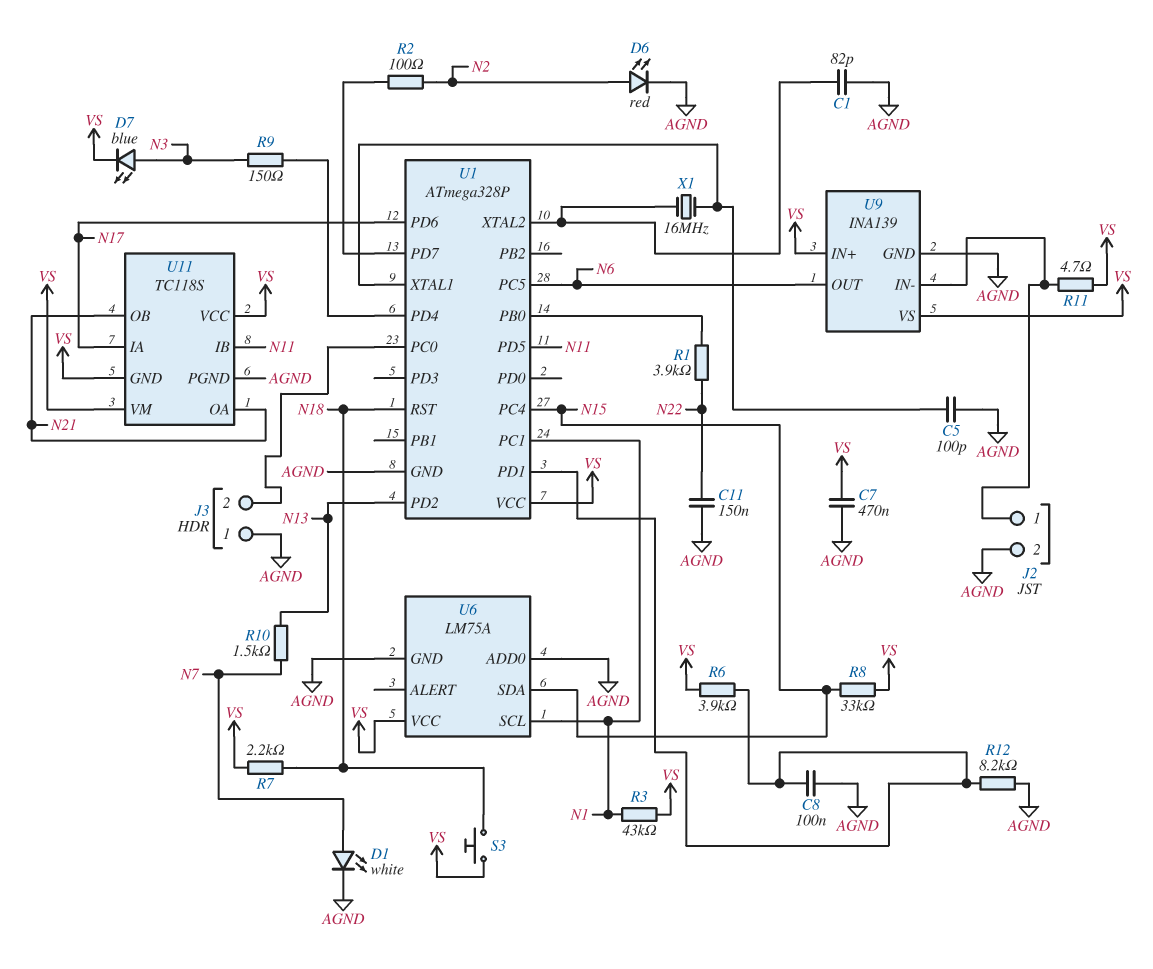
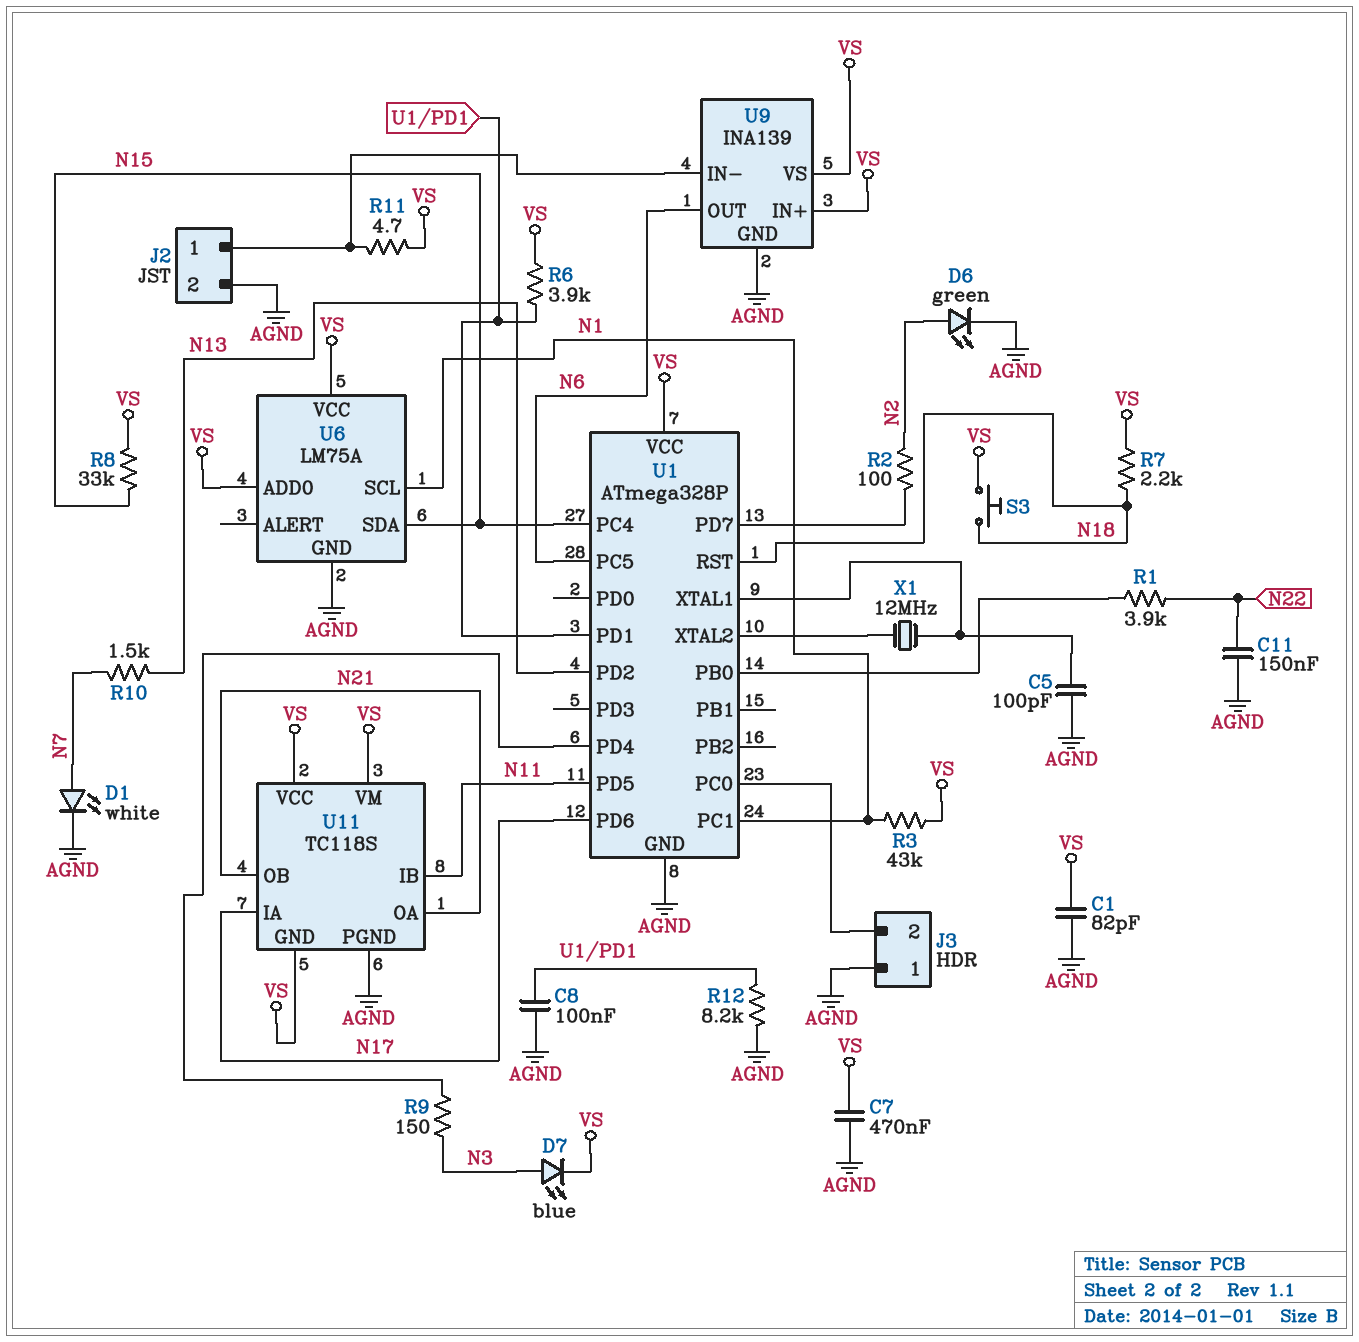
C1: 82pF (AGND, U1/XTAL2) -> 82pF (AGND, VS)
D6: LED red (A N2, K AGND) -> LED green (A N2, K AGND)
U6 pin ADD0: AGND -> VS
X1: 16MHz (U1/XTAL1, U1/XTAL2) -> 12MHz (U1/XTAL1, U1/XTAL2)

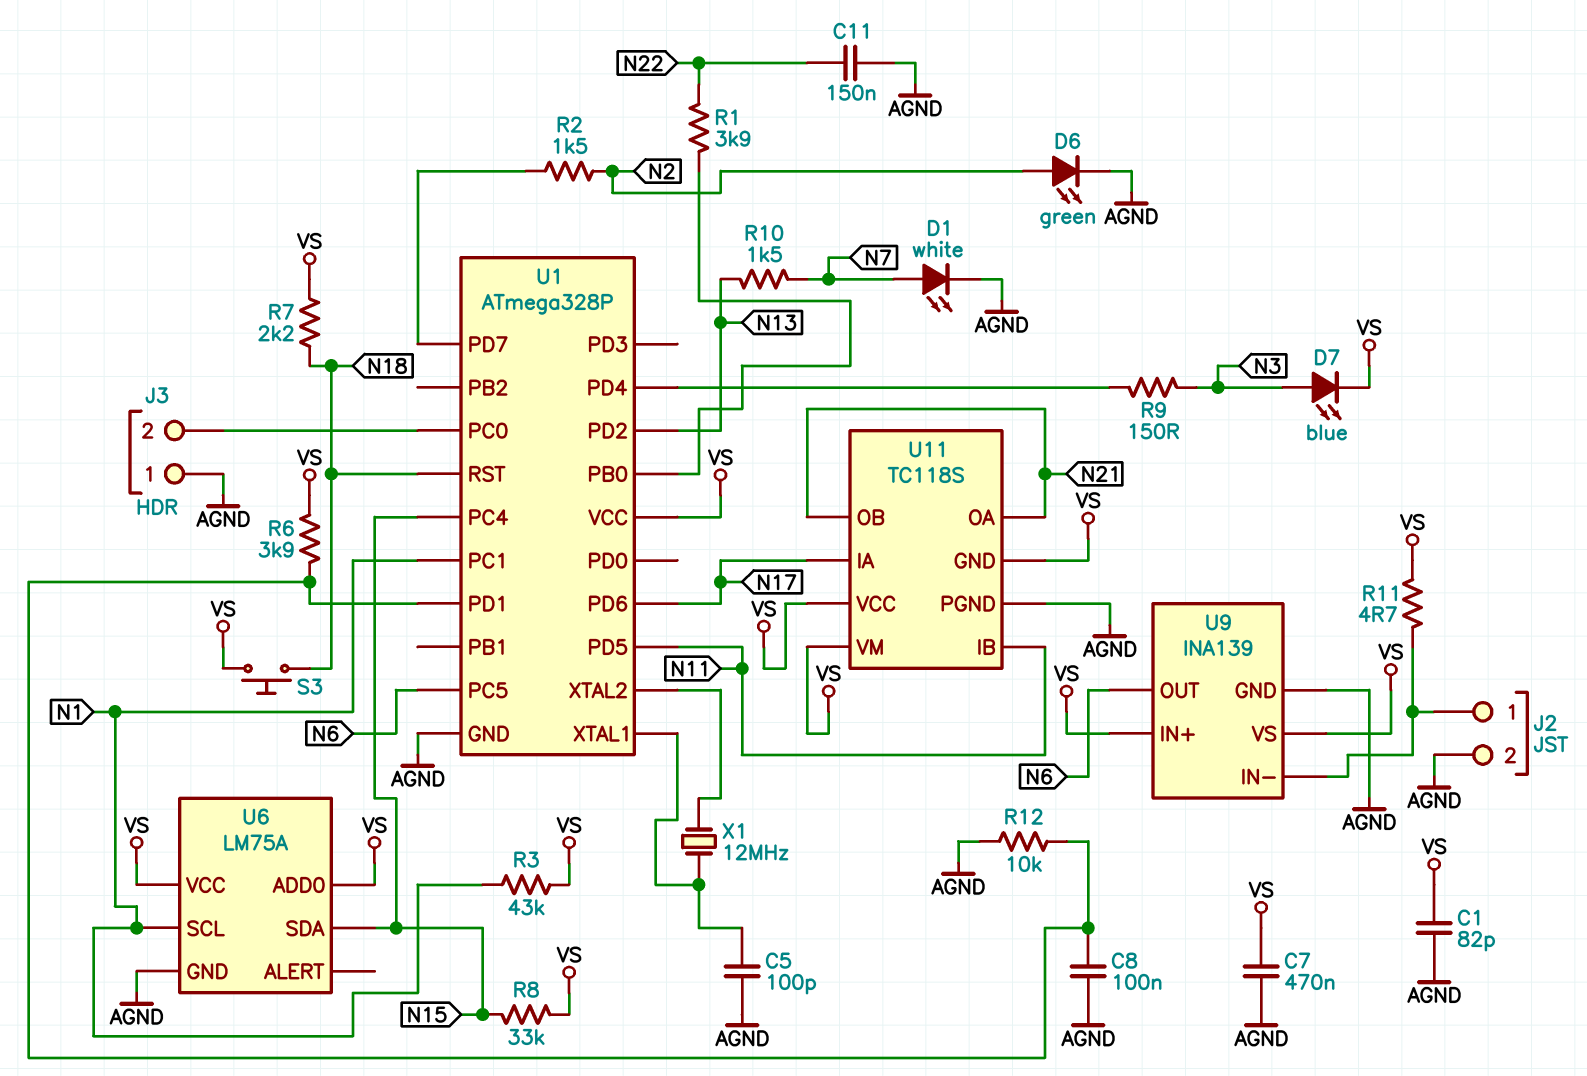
R2: 100 (N2, U1/PD7) -> 1.5k (N2, U1/PD7)
R12: 8.2k (AGND, U1/PD1) -> 10k (AGND, U1/PD1)

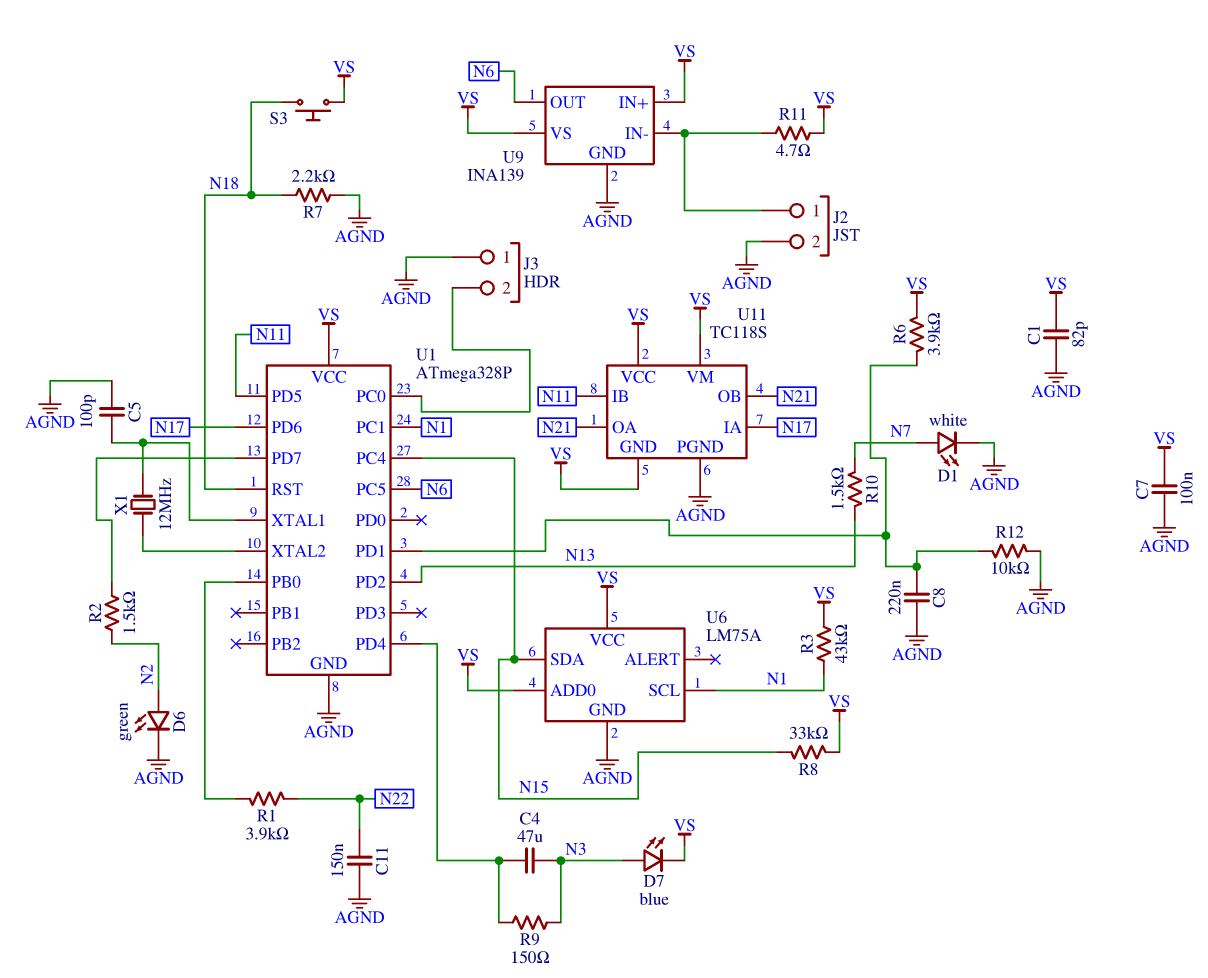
C4: none -> 47uF (N3, U1/PD4)
C7: 470nF (AGND, VS) -> 100nF (AGND, VS)
C8: 100nF (AGND, U1/PD1) -> 220nF (AGND, U1/PD1)
R7: 2.2k (N18, VS) -> 2.2k (AGND, N18)

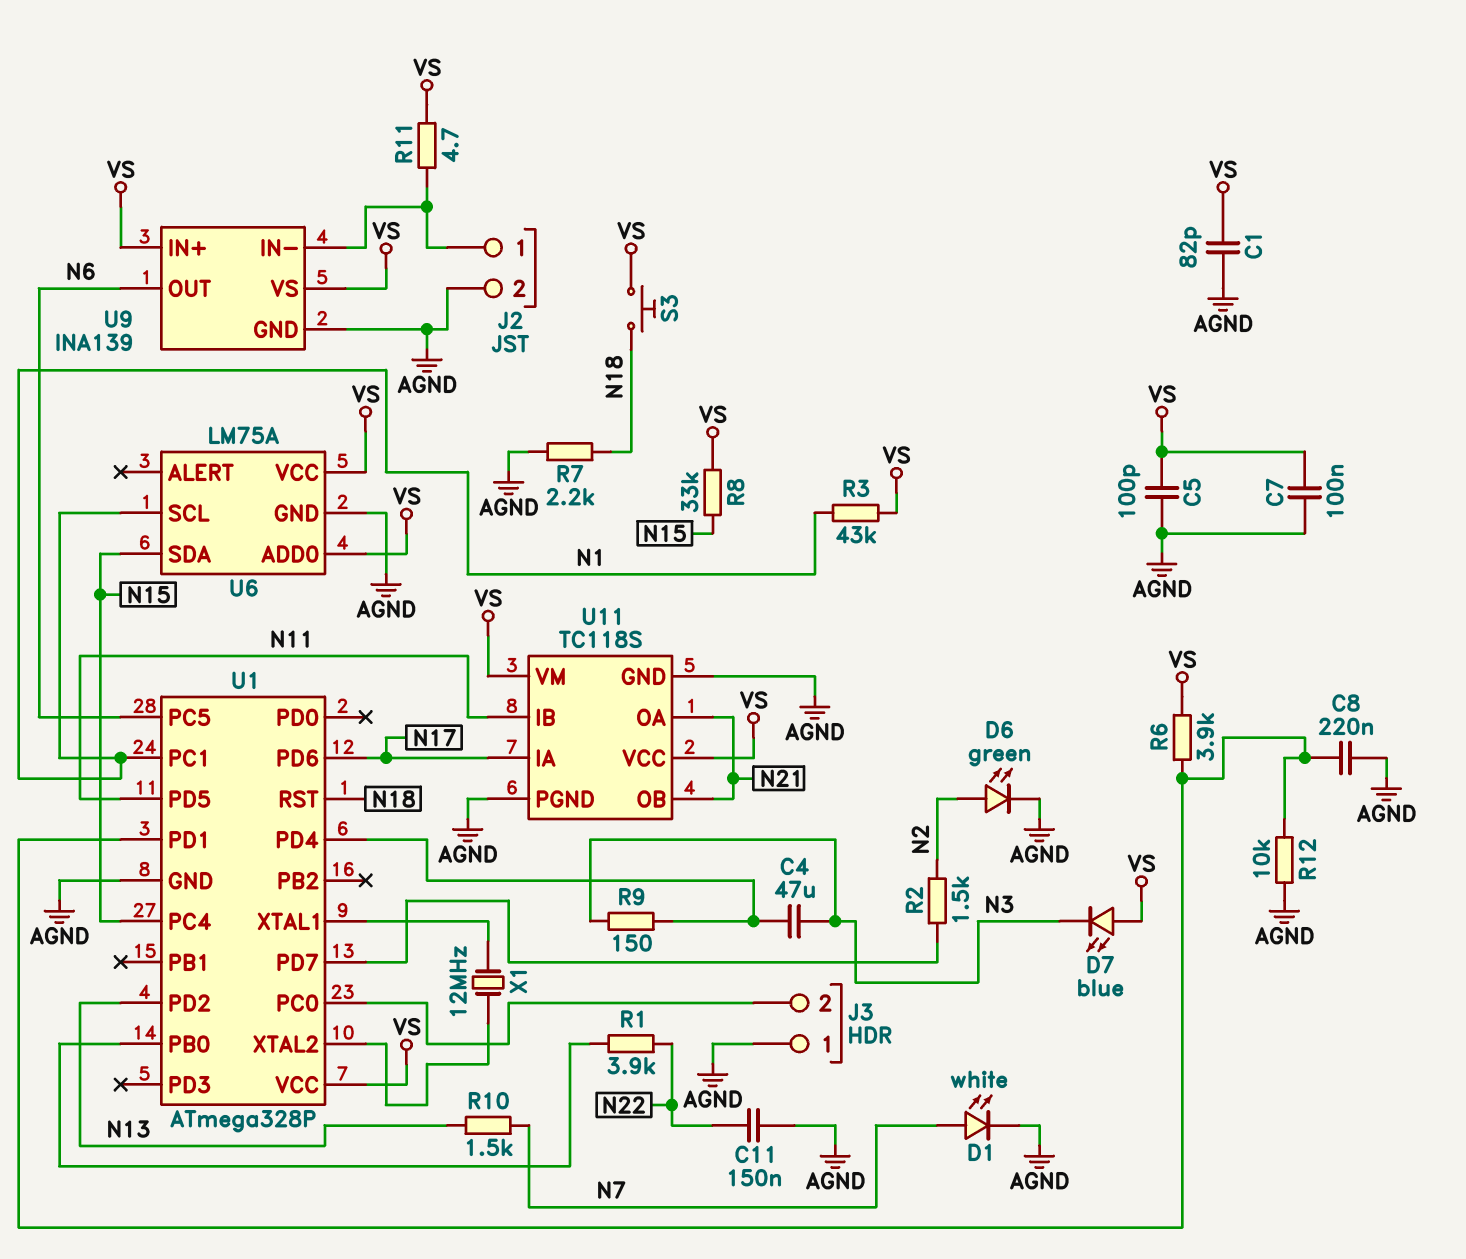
C5: 100pF (AGND, U1/XTAL1) -> 100pF (AGND, VS)
D7: LED blue (A N3, K VS) -> LED blue (A VS, K N3)
U11 pin GND: VS -> AGND

